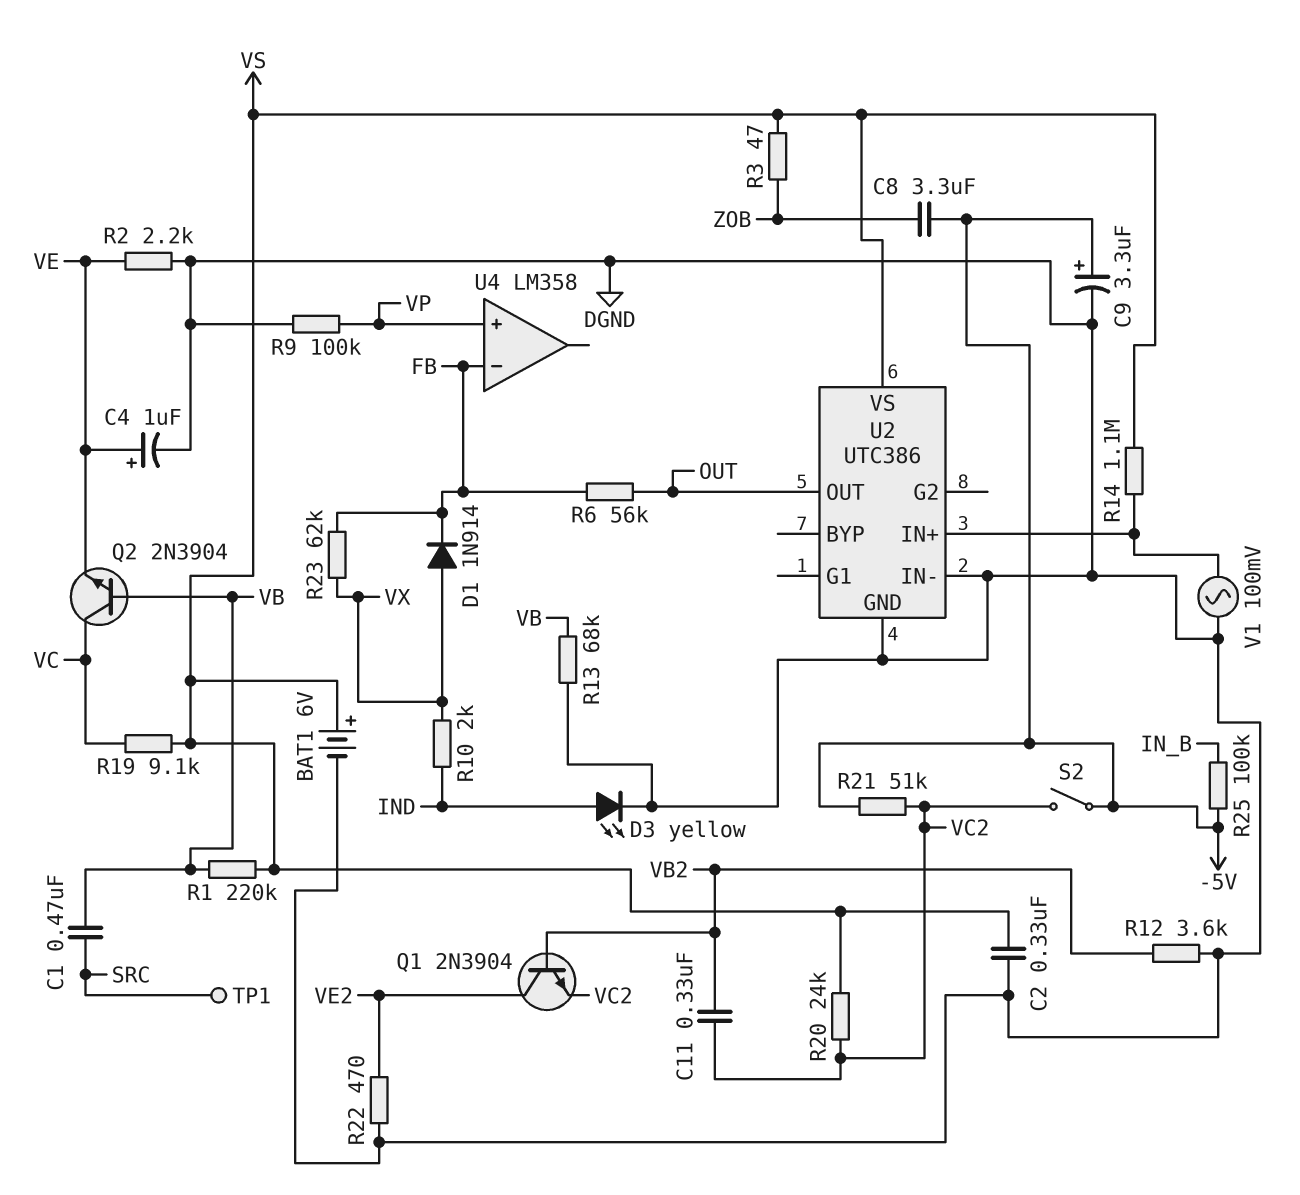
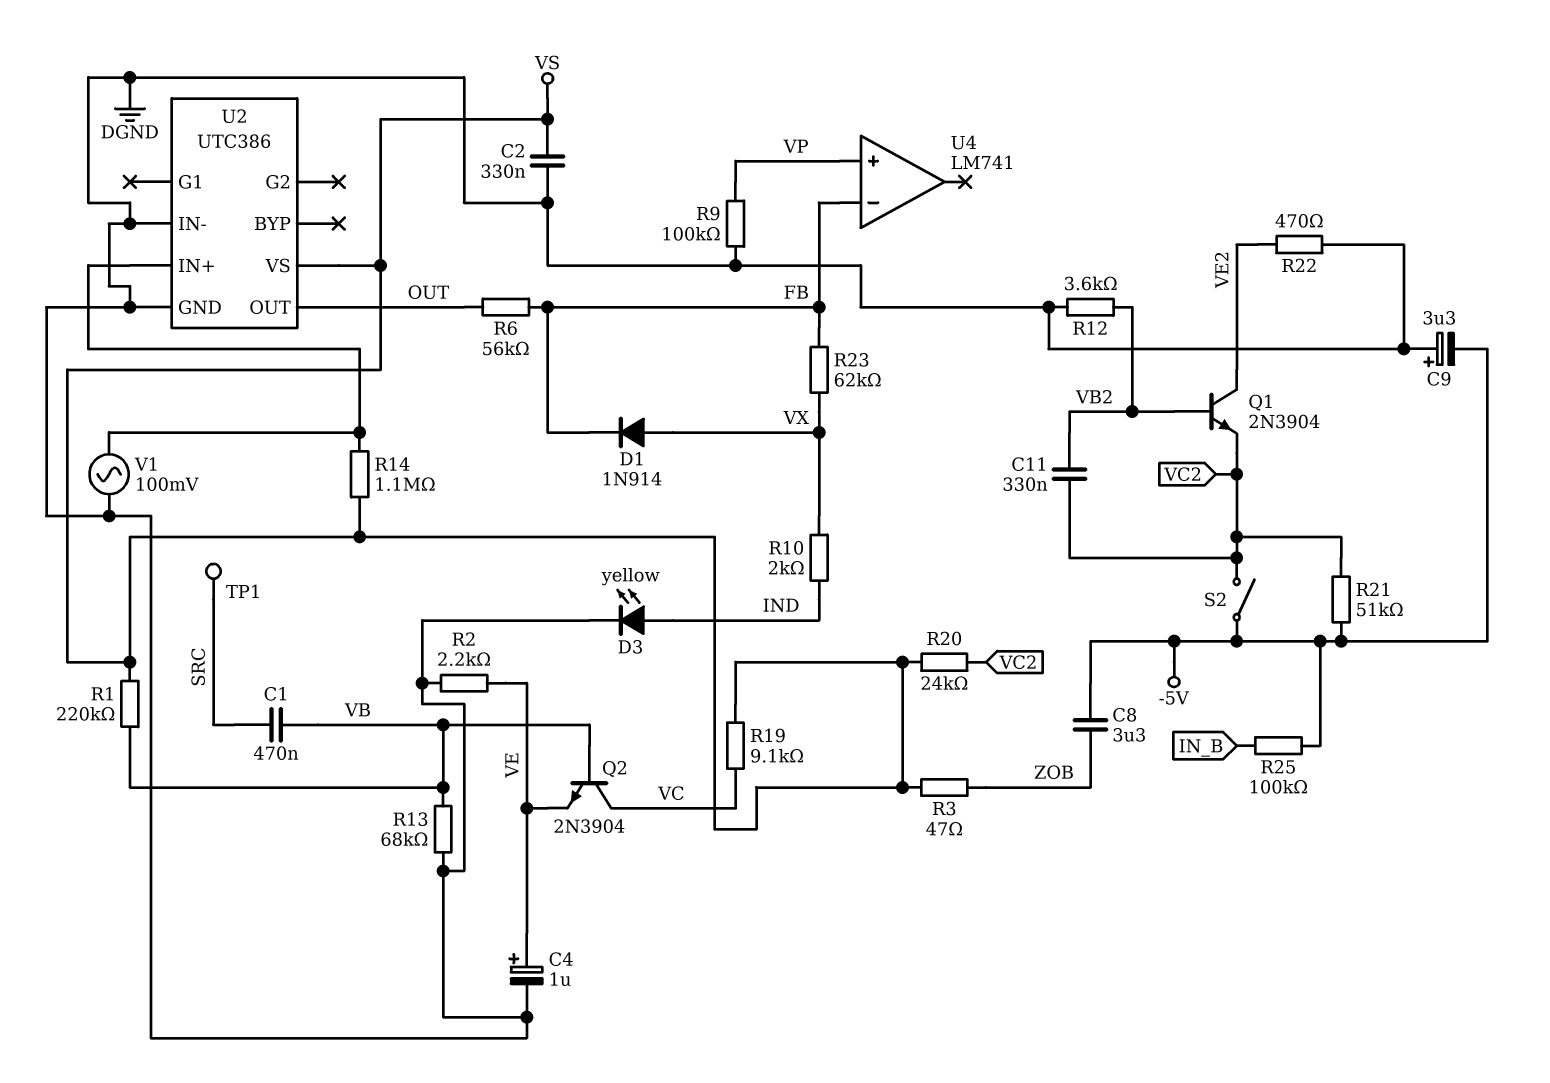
BAT1: 6V (plus VS, minus DGND) -> none
C9: 3.3uF (plus -5V, minus DGND) -> 3.3uF (plus DGND, minus -5V)
U4: LM358 -> LM741

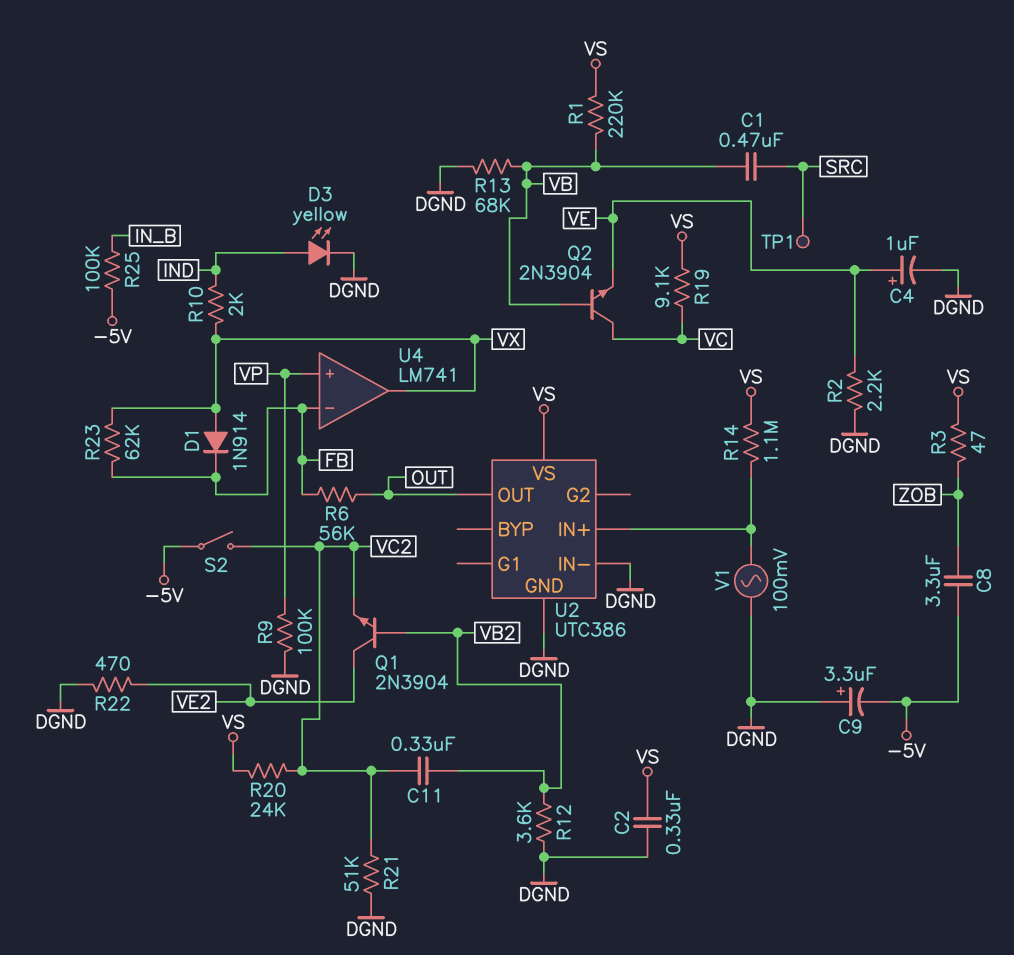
R21: 51k (-5V, VC2) -> 51k (DGND, VC2)
U4 pin out: none -> VX

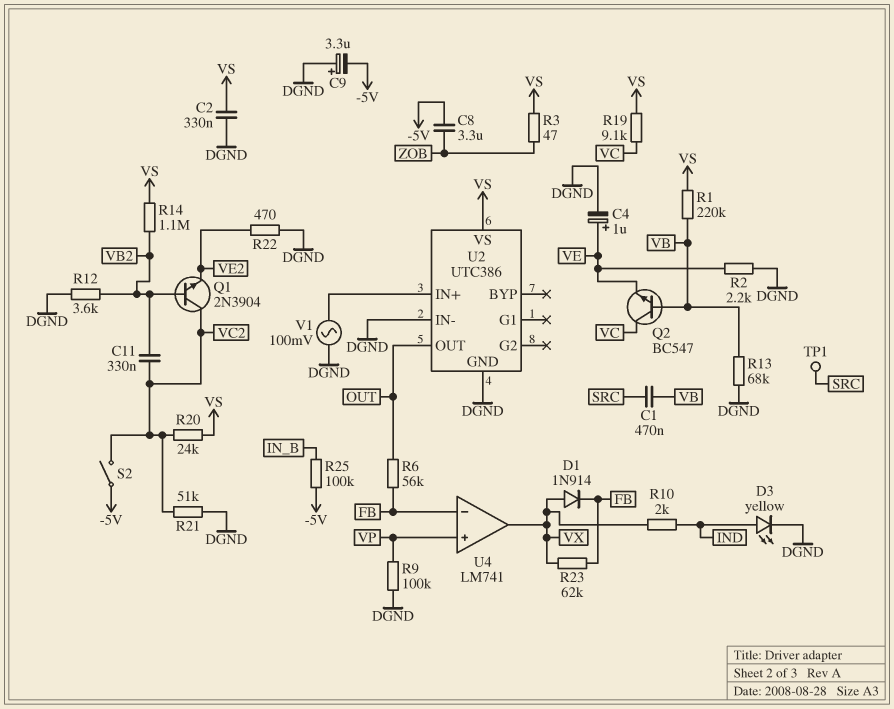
Q1: NPN 2N3904 (B VB2, C VE2, E VC2) -> NPN 2N3904 (B VB2, C VC2, E VE2)
Q2: NPN 2N3904 (B VB, C VC, E VE) -> NPN BC547 (B VB, C VC, E VE)
R14: 1.1M (U2/IN+, VS) -> 1.1M (VB2, VS)

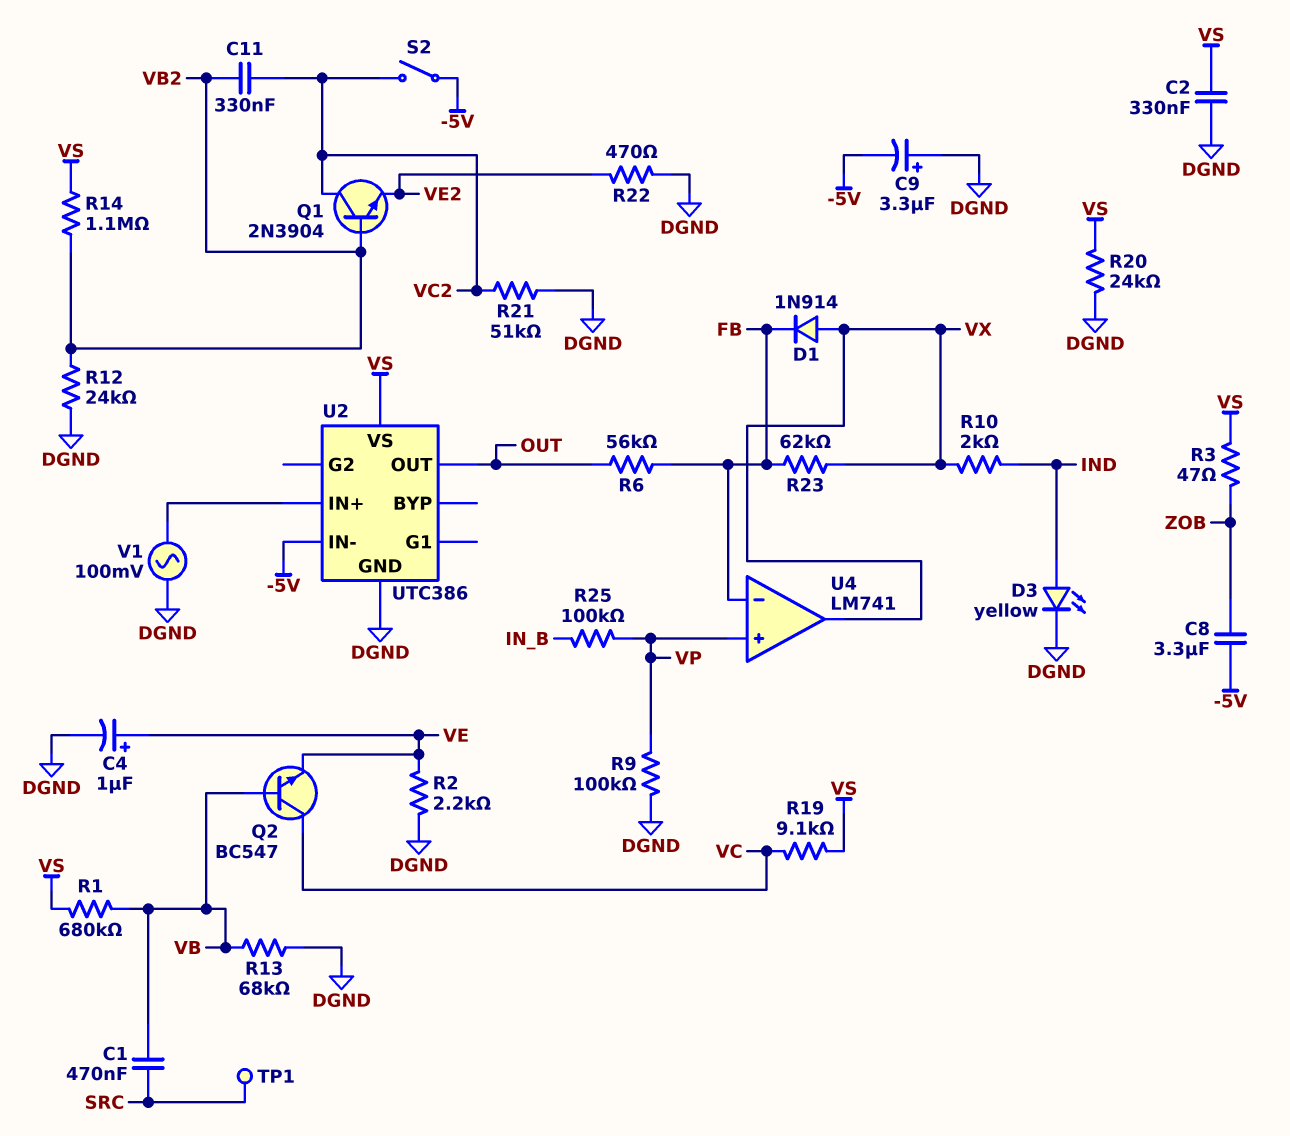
R1: 220k (VB, VS) -> 680k (VB, VS)
R12: 3.6k (DGND, VB2) -> 24k (DGND, VB2)
R20: 24k (VC2, VS) -> 24k (DGND, VS)
R25: 100k (-5V, IN_B) -> 100k (IN_B, VP)
U2 pin IN-: DGND -> -5V

